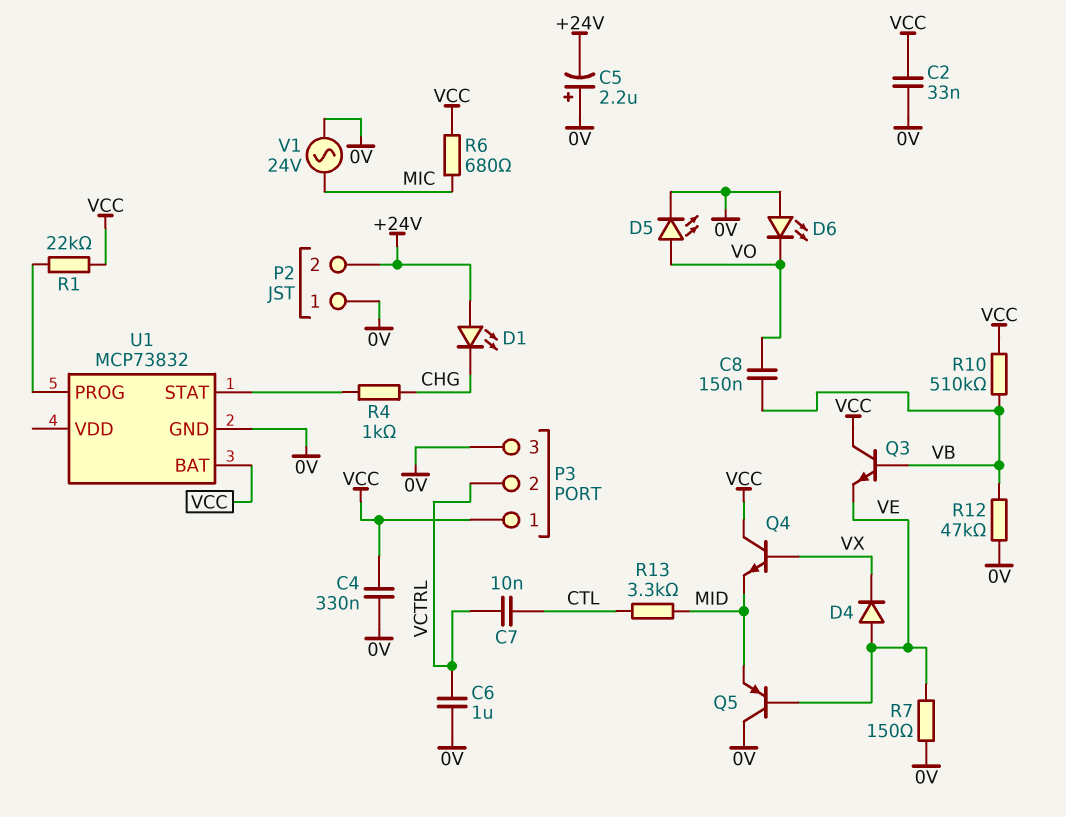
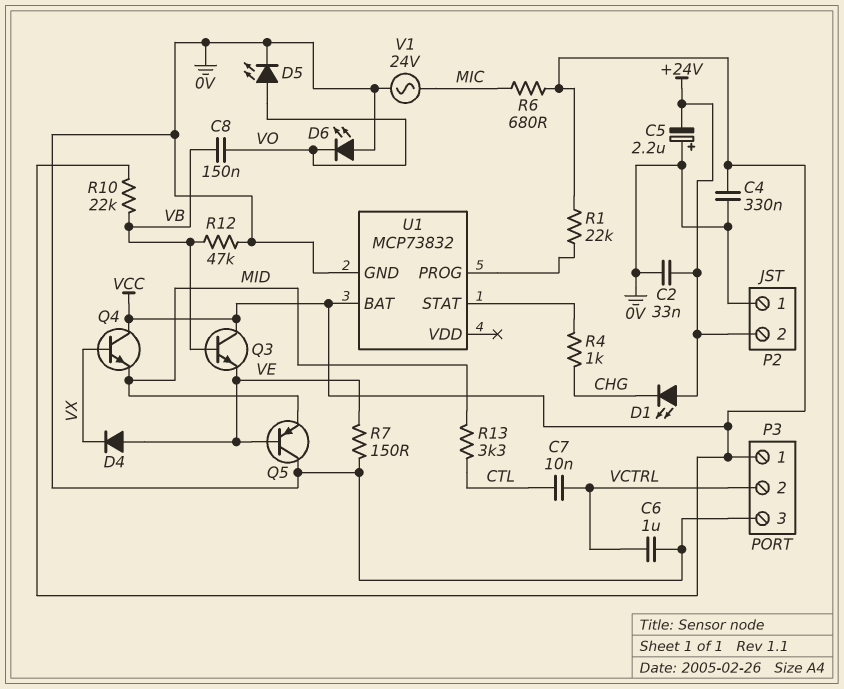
C2: 33nF (0V, VCC) -> 33nF (+24V, 0V)
R10: 510k (VB, VCC) -> 22k (VB, VCC)

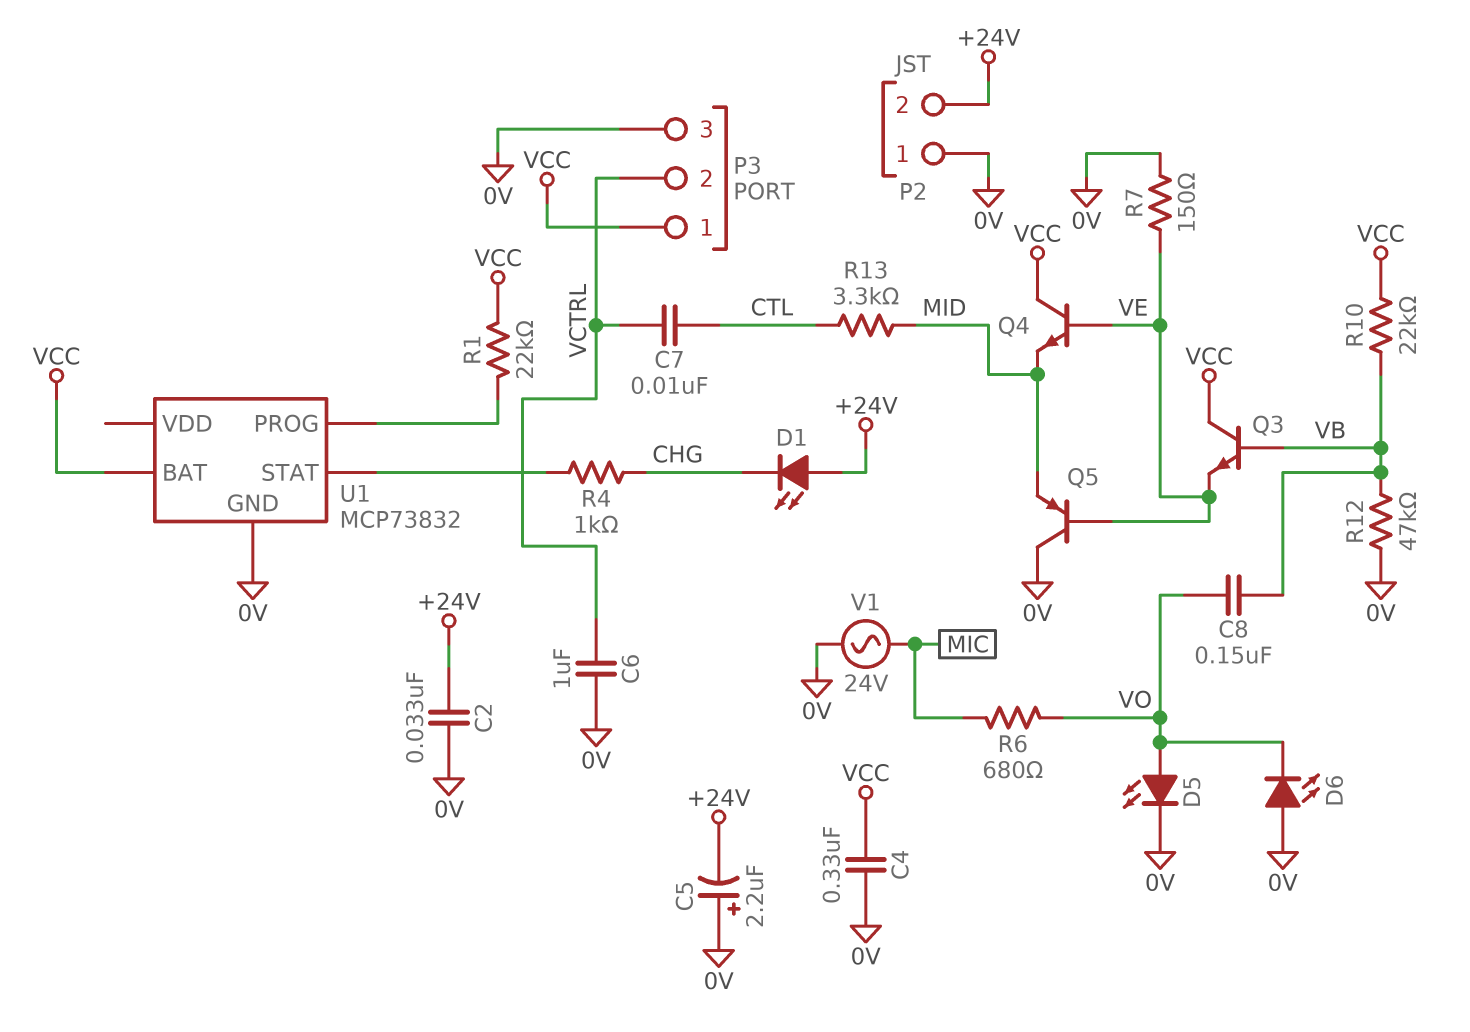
D4: diode (A VE, K VX) -> none
Q4: NPN (B VX, C VCC, E MID) -> NPN (B VE, C VCC, E MID)
R6: 680 (MIC, VCC) -> 680 (MIC, VO)

